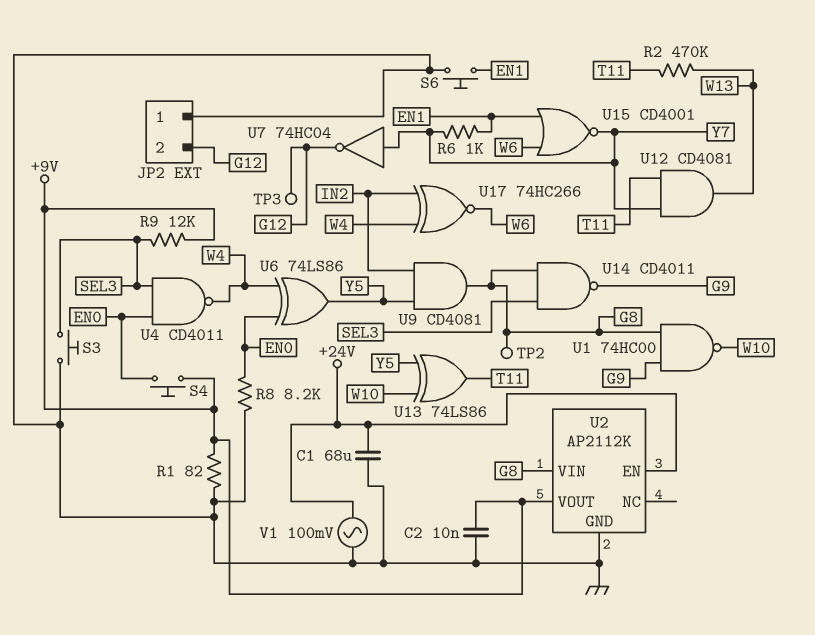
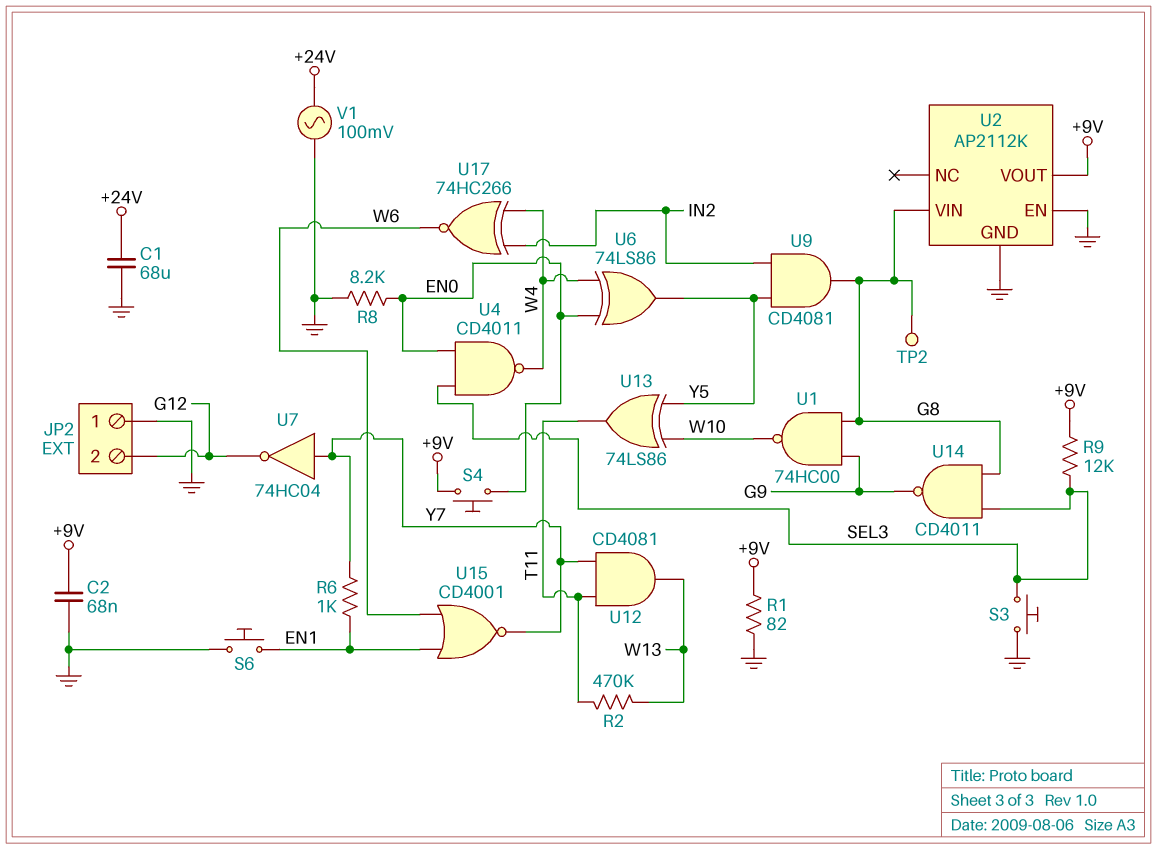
C2: 10nF (+9V, GND) -> 68nF (+9V, GND)
TP3: test point (G12) -> none
U2 pin EN: +24V -> GND

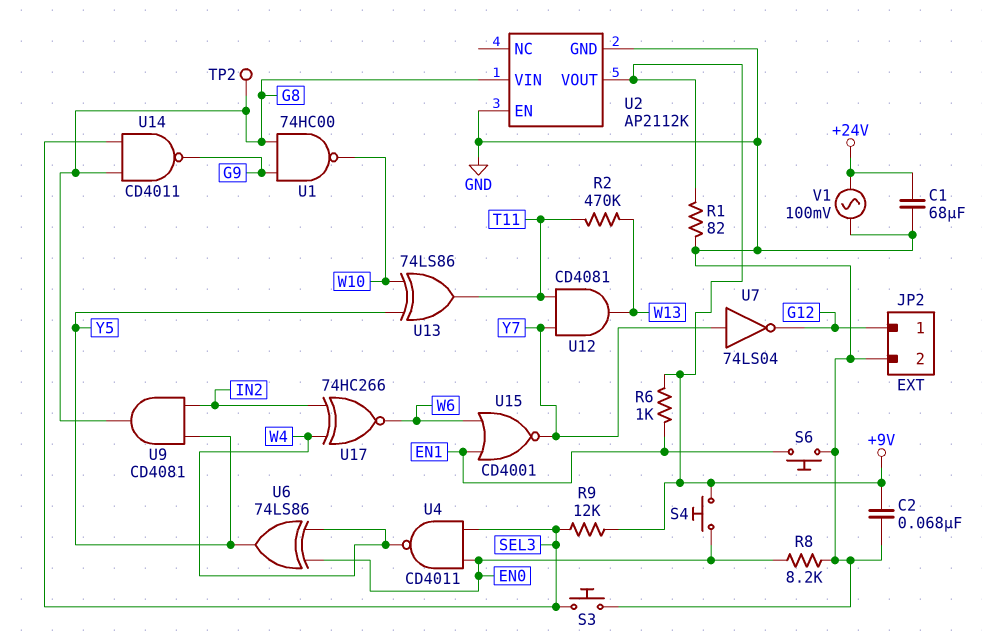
JP2 pin 1: GND -> G12
JP2 pin 2: G12 -> GND
R6: 1k (EN1, Y7) -> 1k (+9V, EN1)
U7: NOT 74HC04 (in Y7, out G12) -> NOT 74LS04 (in Y7, out G12)

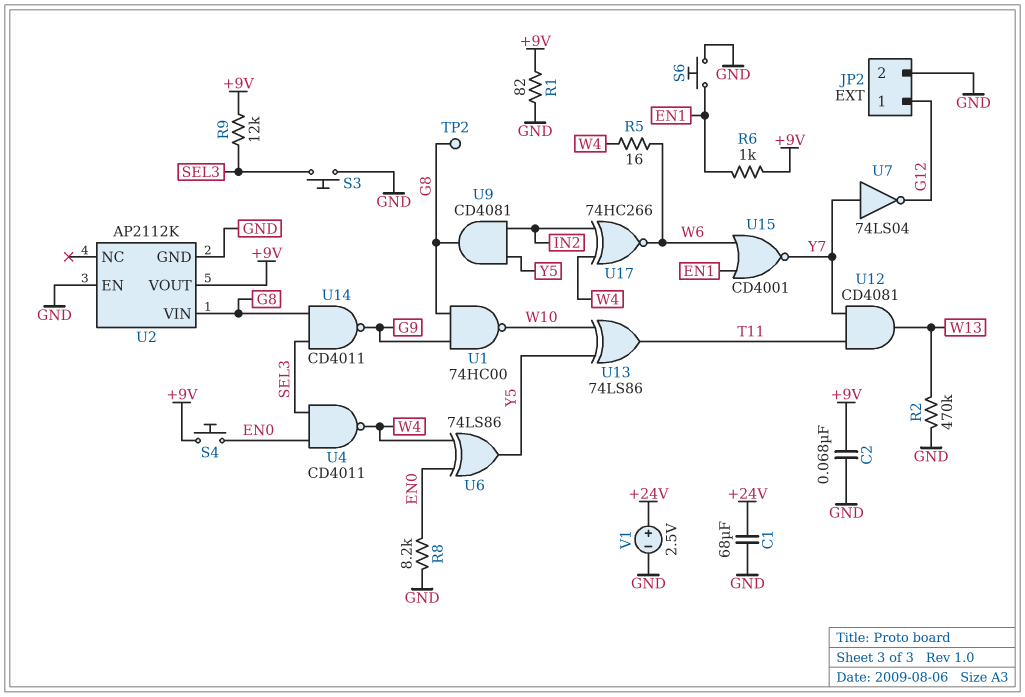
R2: 470k (T11, W13) -> 470k (GND, W13)
R5: none -> 16 (W4, W6)
V1: AC 100mV (+24V, GND) -> 2.5V (plus +24V, minus GND)

